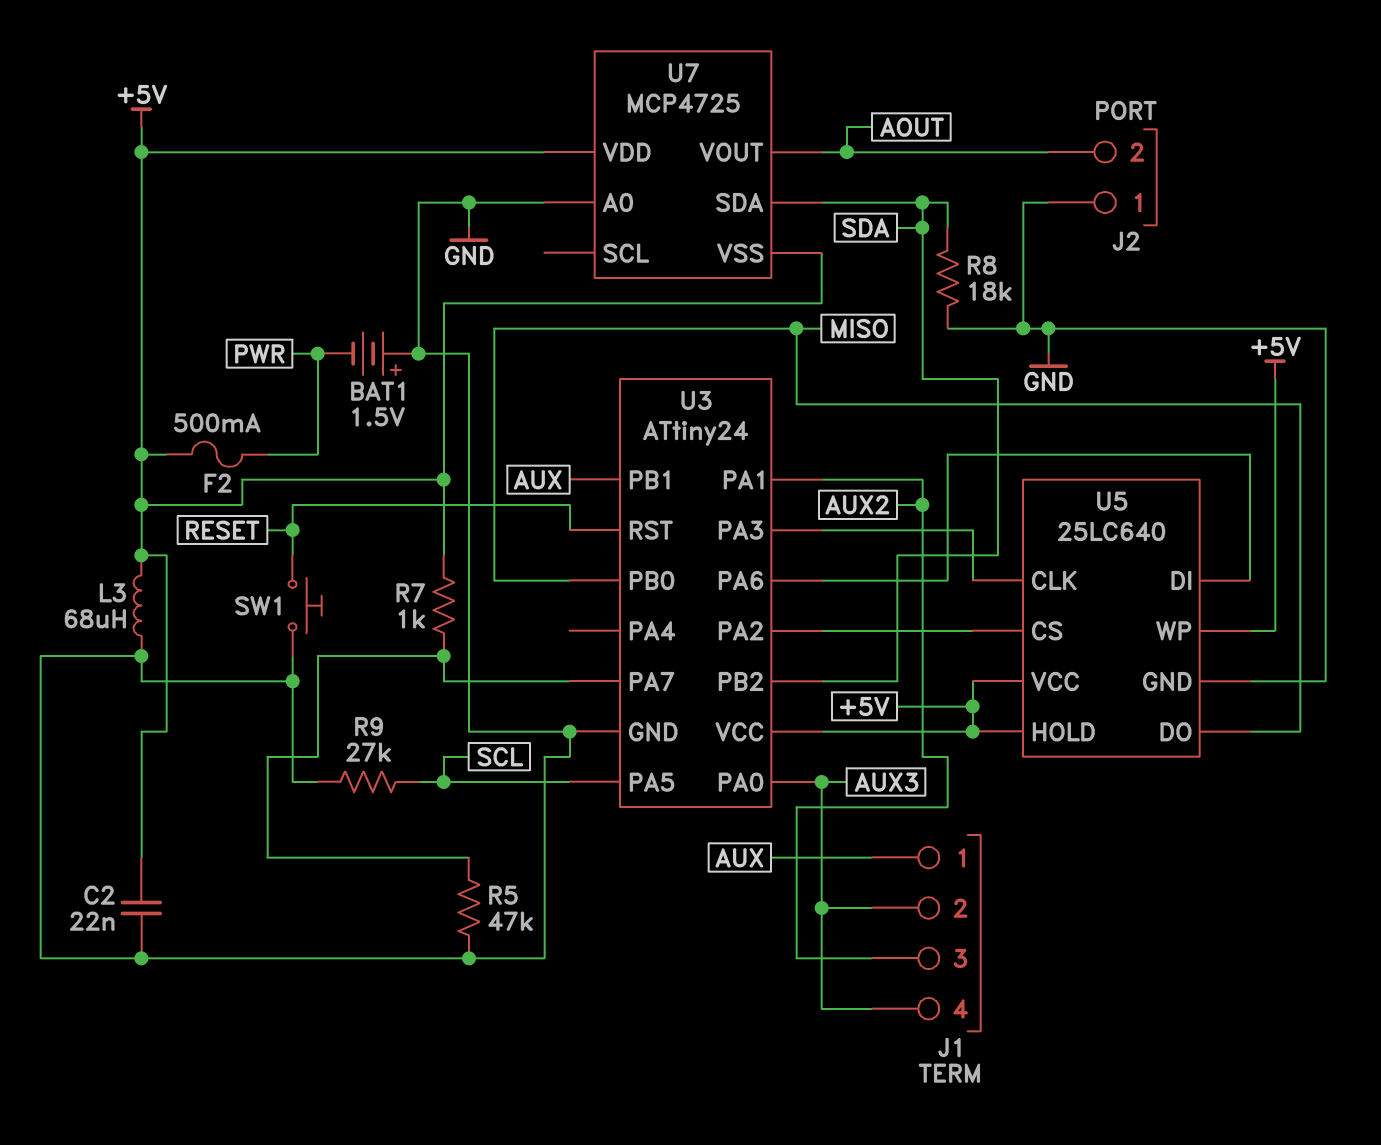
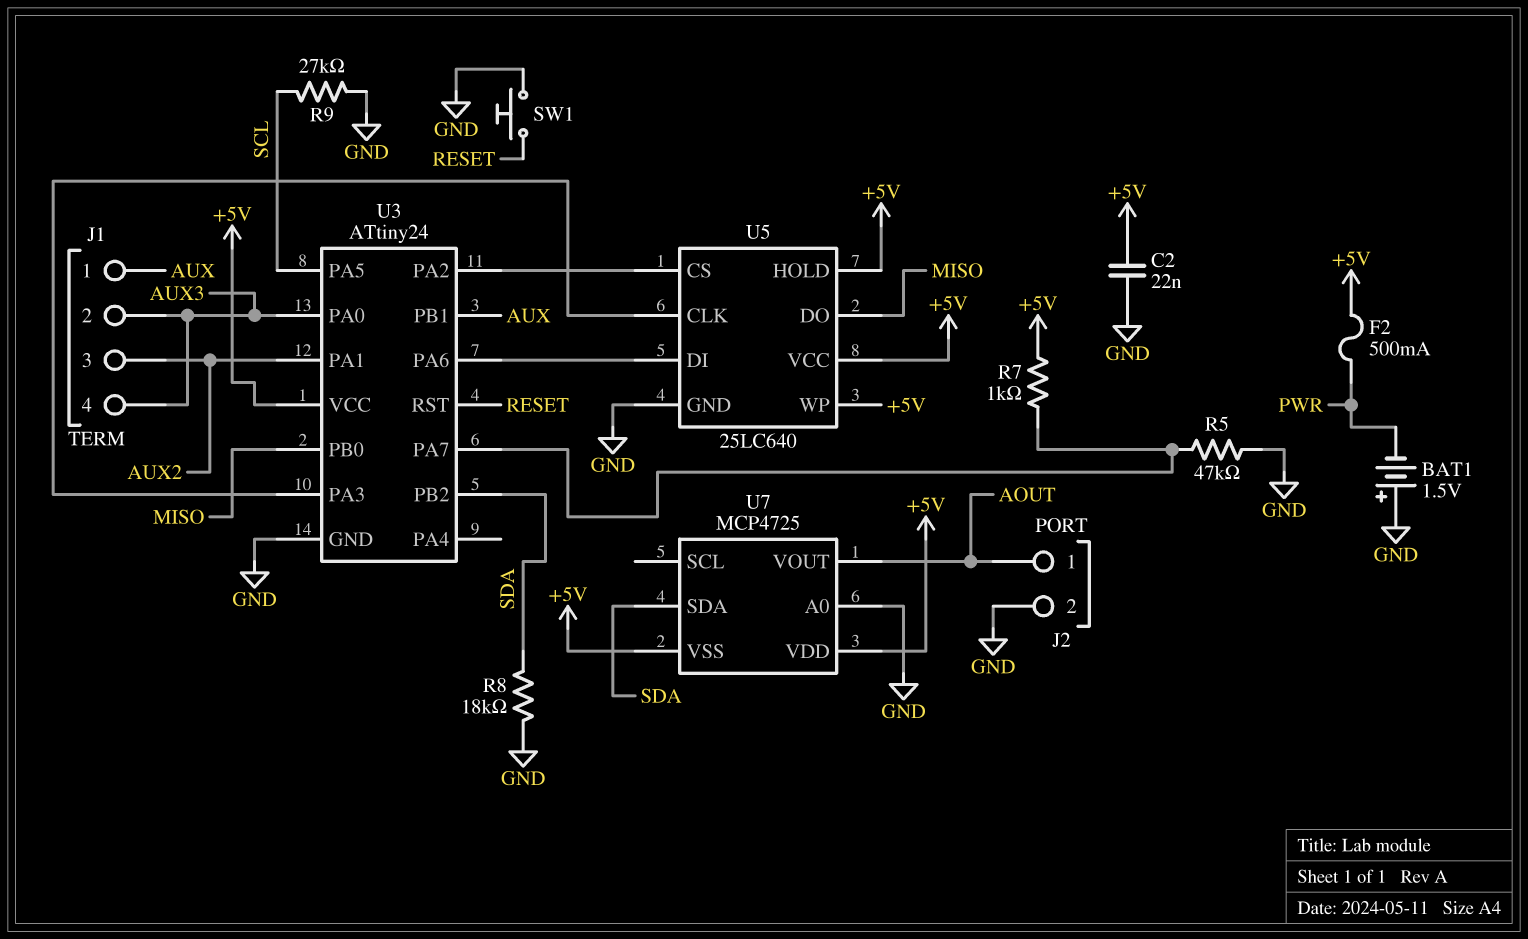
J2 pin 1: GND -> AOUT
J2 pin 2: AOUT -> GND
L3: 68uH (+5V, GND) -> none

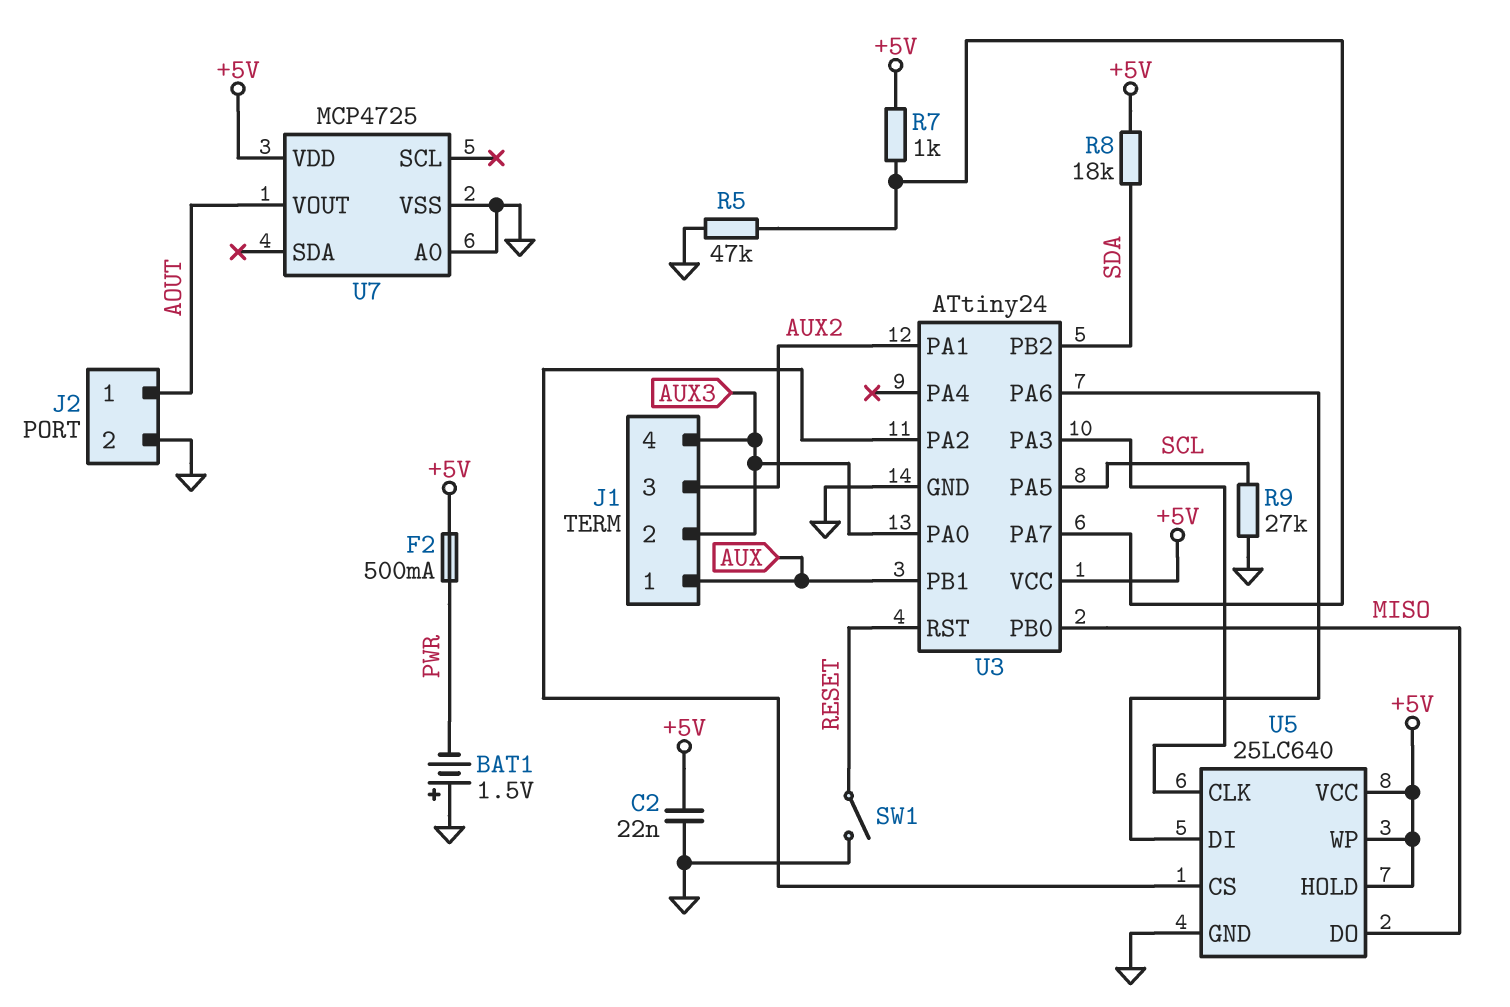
R8: 18k (GND, SDA) -> 18k (+5V, SDA)
SW1: button (GND, RESET) -> switch (GND, RESET)
U7 pin SDA: SDA -> none
U7 pin VSS: +5V -> GND

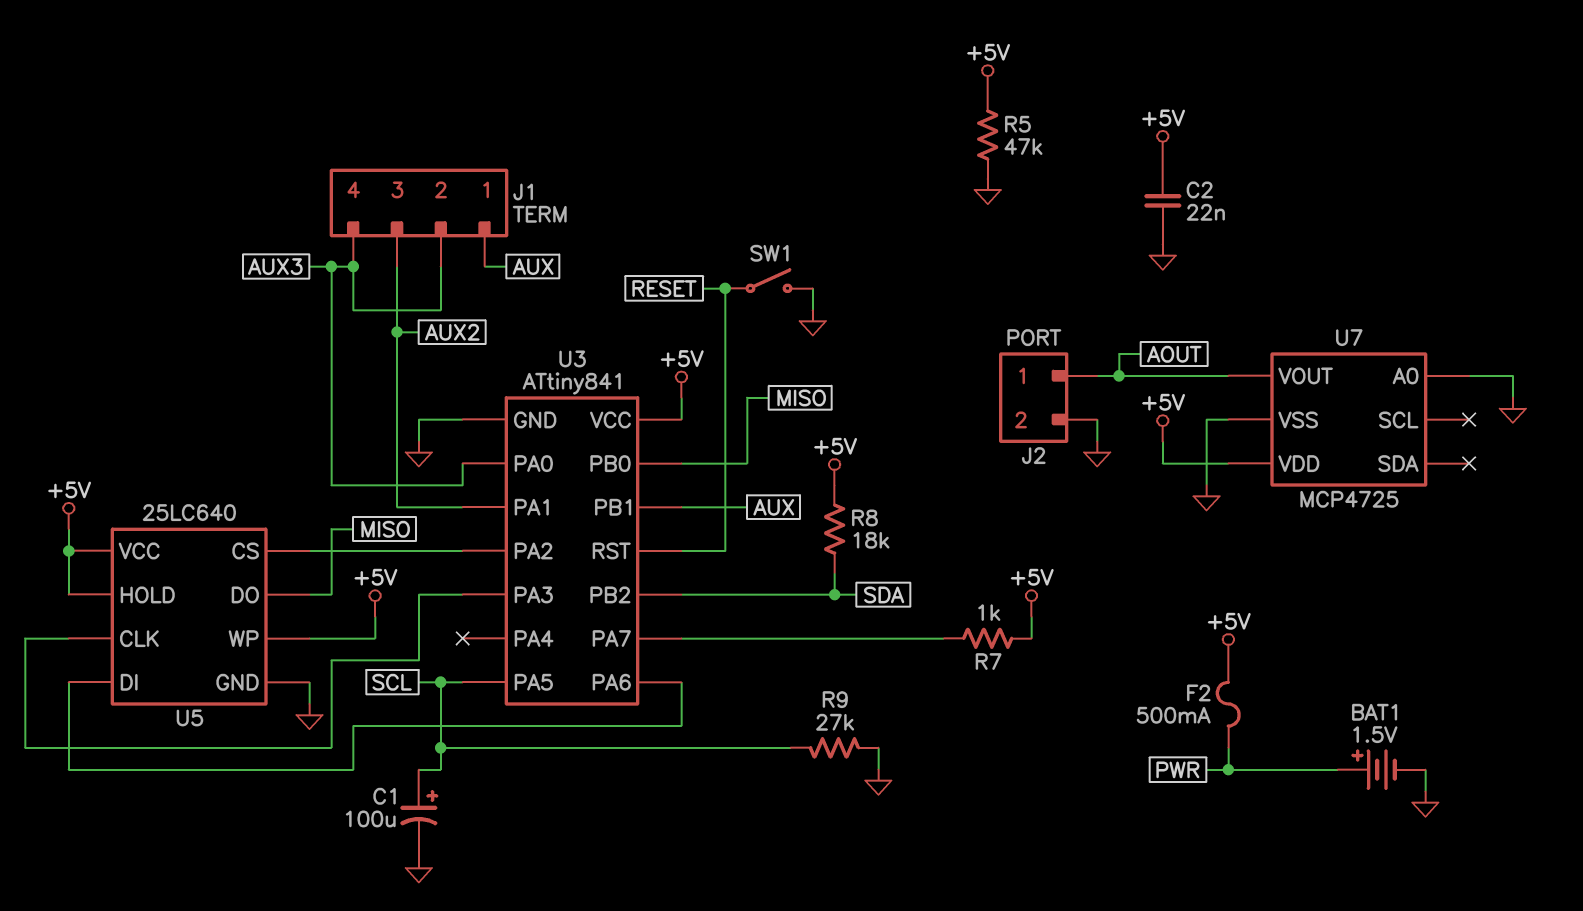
BAT1: 1.5V (plus GND, minus PWR) -> 1.5V (plus PWR, minus GND)
C1: none -> 100uF (plus SCL, minus GND)
R5: 47k (GND, U3/PA7) -> 47k (+5V, GND)
U3: ATtiny24 -> ATtiny841

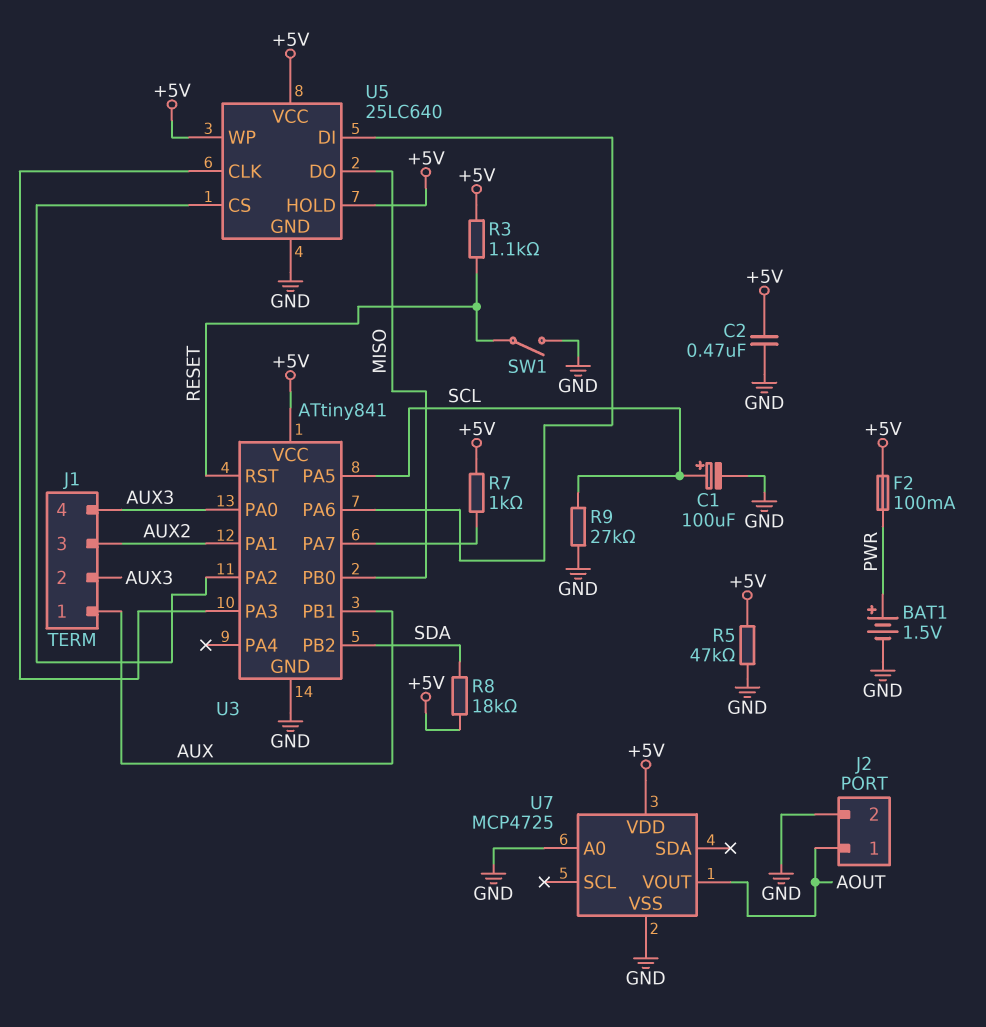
C2: 22nF (+5V, GND) -> 470nF (+5V, GND)
F2: 500mA (+5V, PWR) -> 100mA (+5V, PWR)
R3: none -> 1.1k (+5V, RESET)

